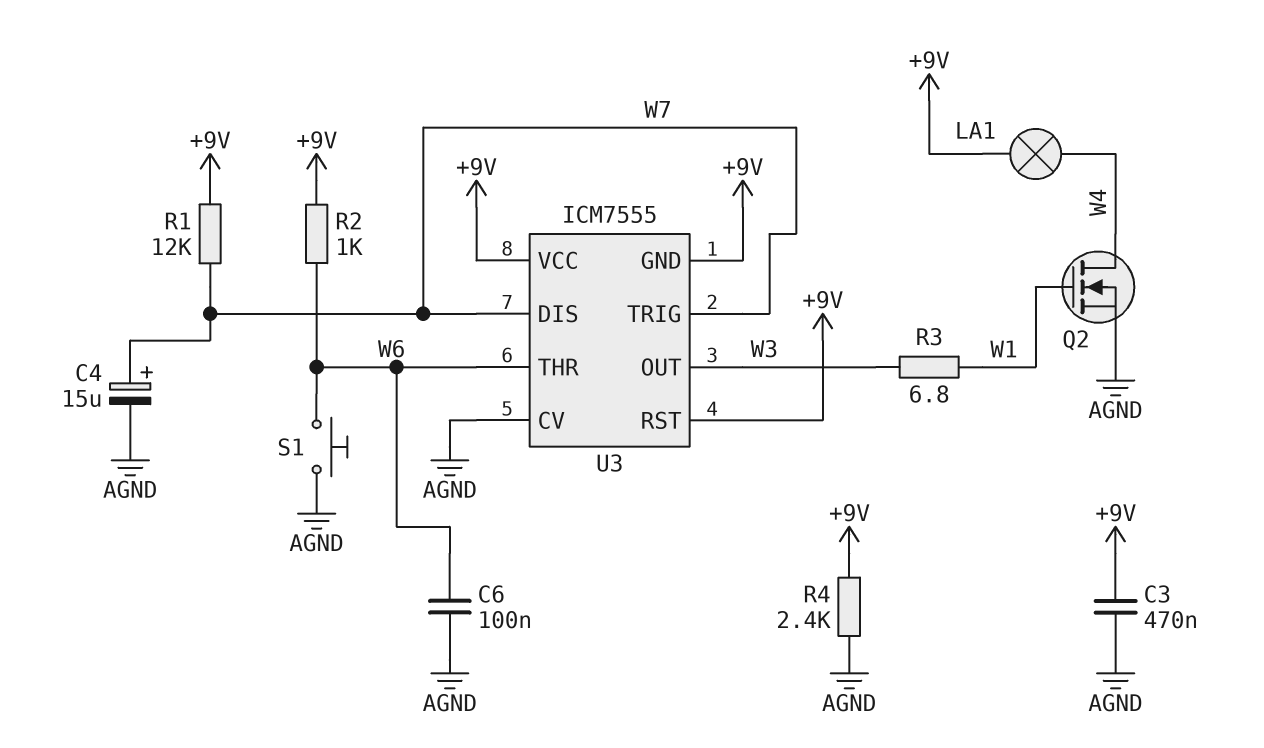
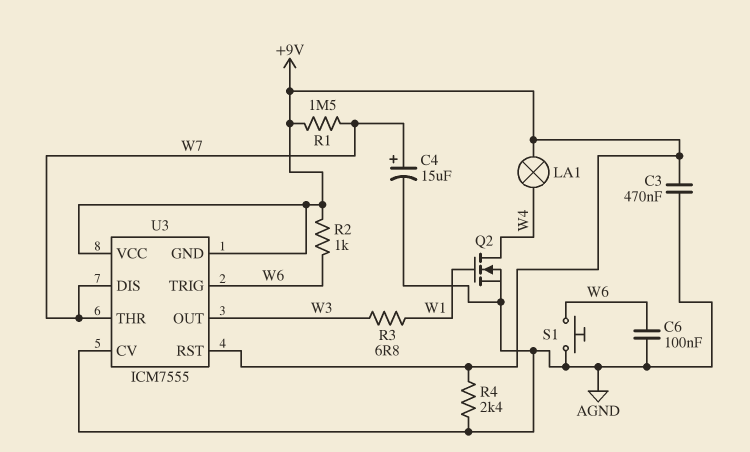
R1: 12k (+9V, W7) -> 1.5M (+9V, W7)
U3 pin THR: W6 -> W7
U3 pin TRIG: W7 -> W6

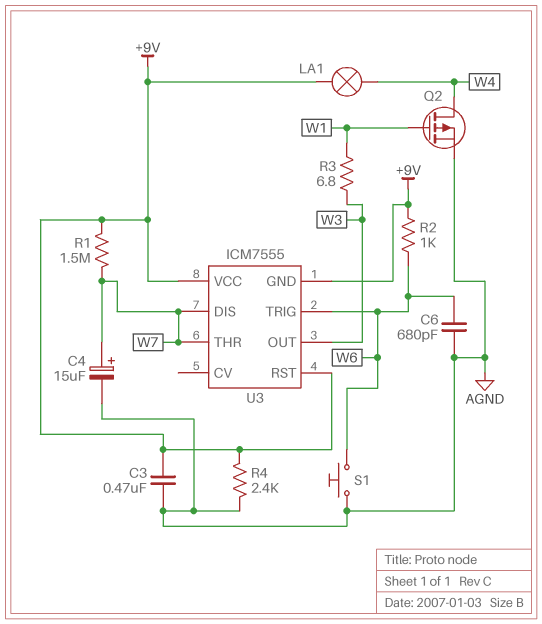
C6: 100nF (AGND, W6) -> 680pF (AGND, W6)
Q2: NMOS (G W1, D W4, S AGND) -> PMOS (G W1, D W4, S AGND)
U3 pin CV: AGND -> none

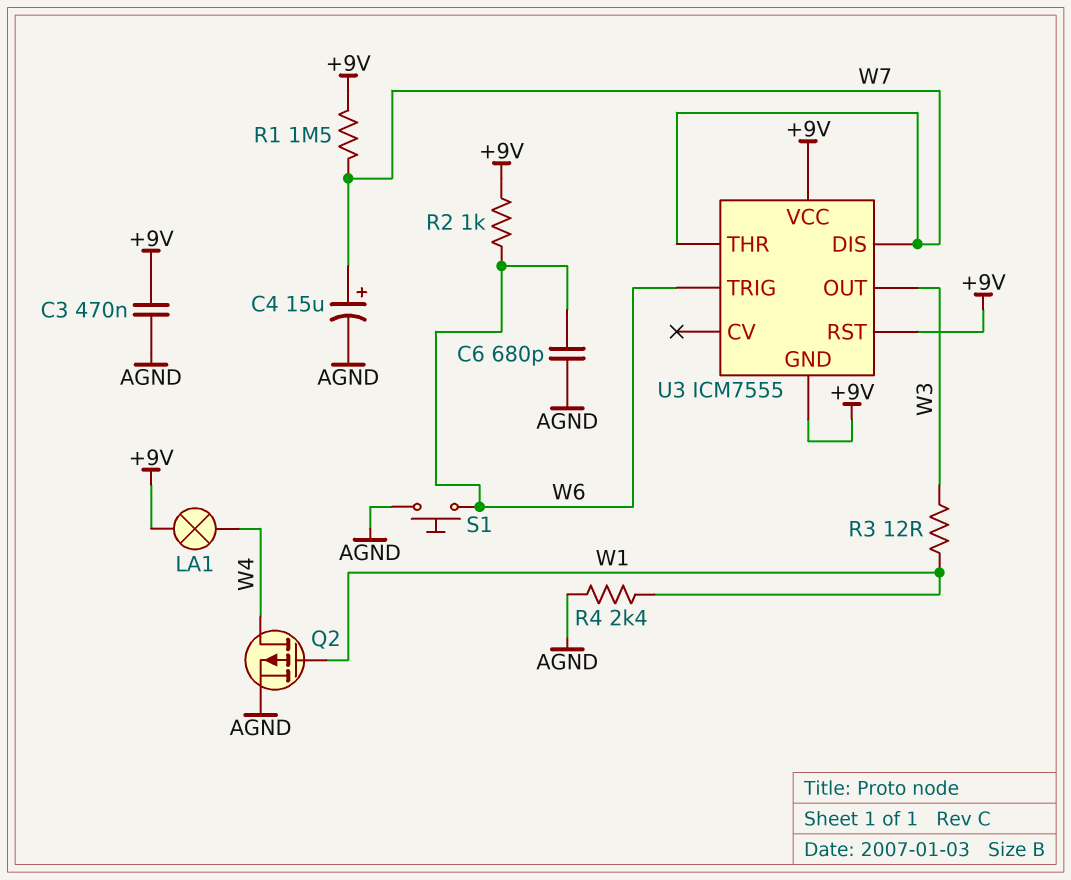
R3: 6.8 (W1, W3) -> 12 (W1, W3)
R4: 2.4k (+9V, AGND) -> 2.4k (AGND, W1)

